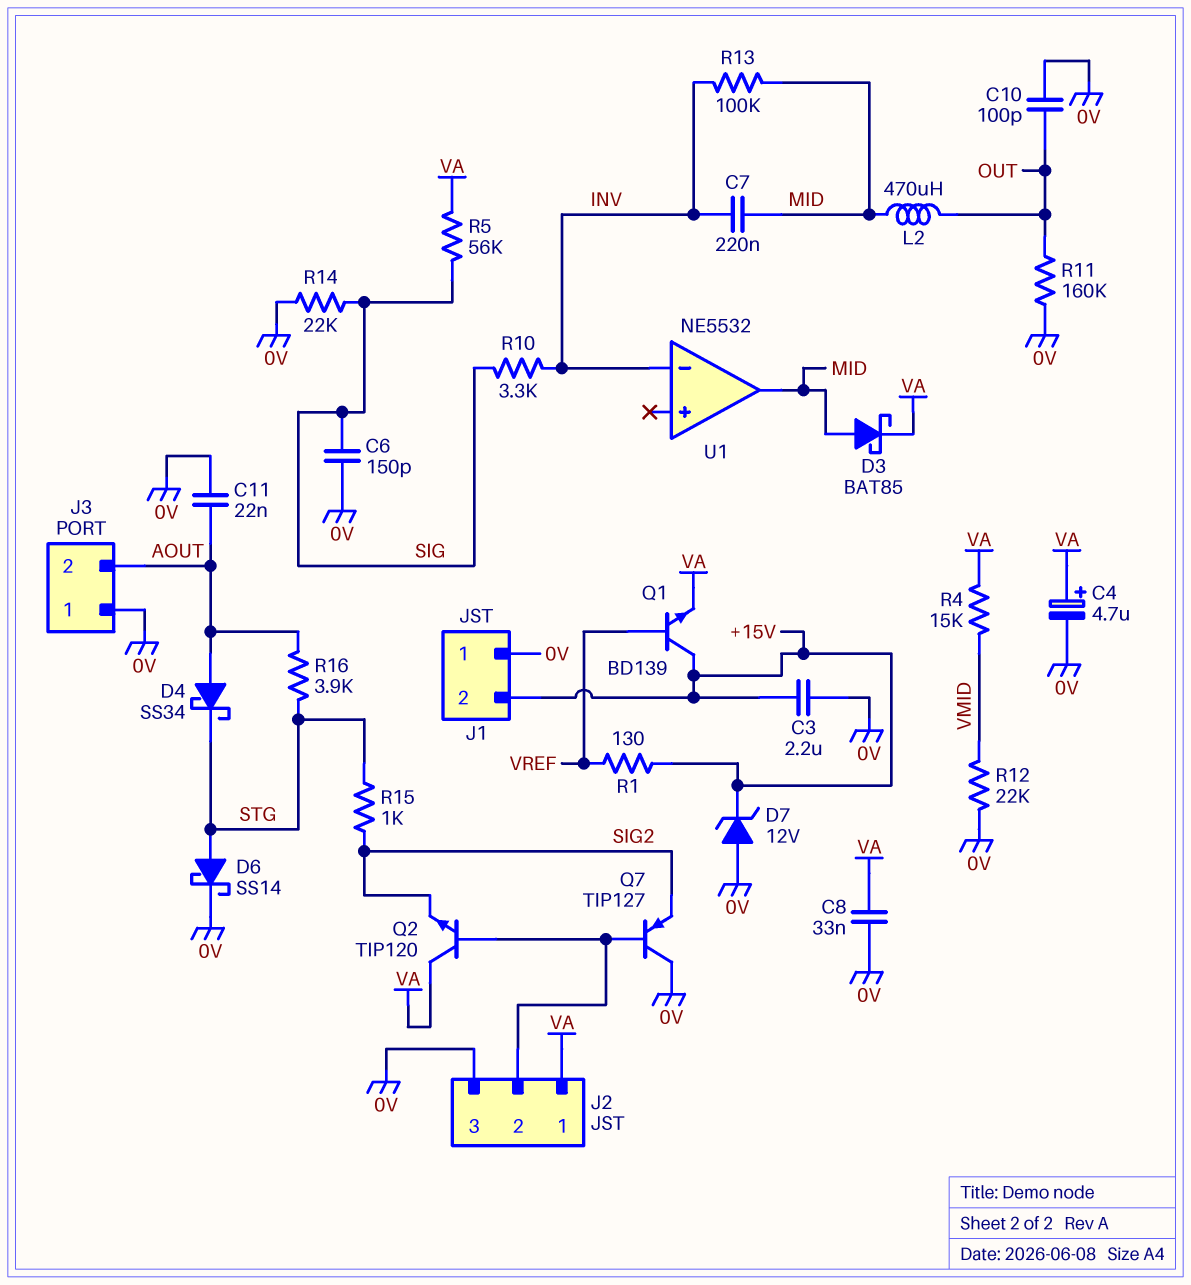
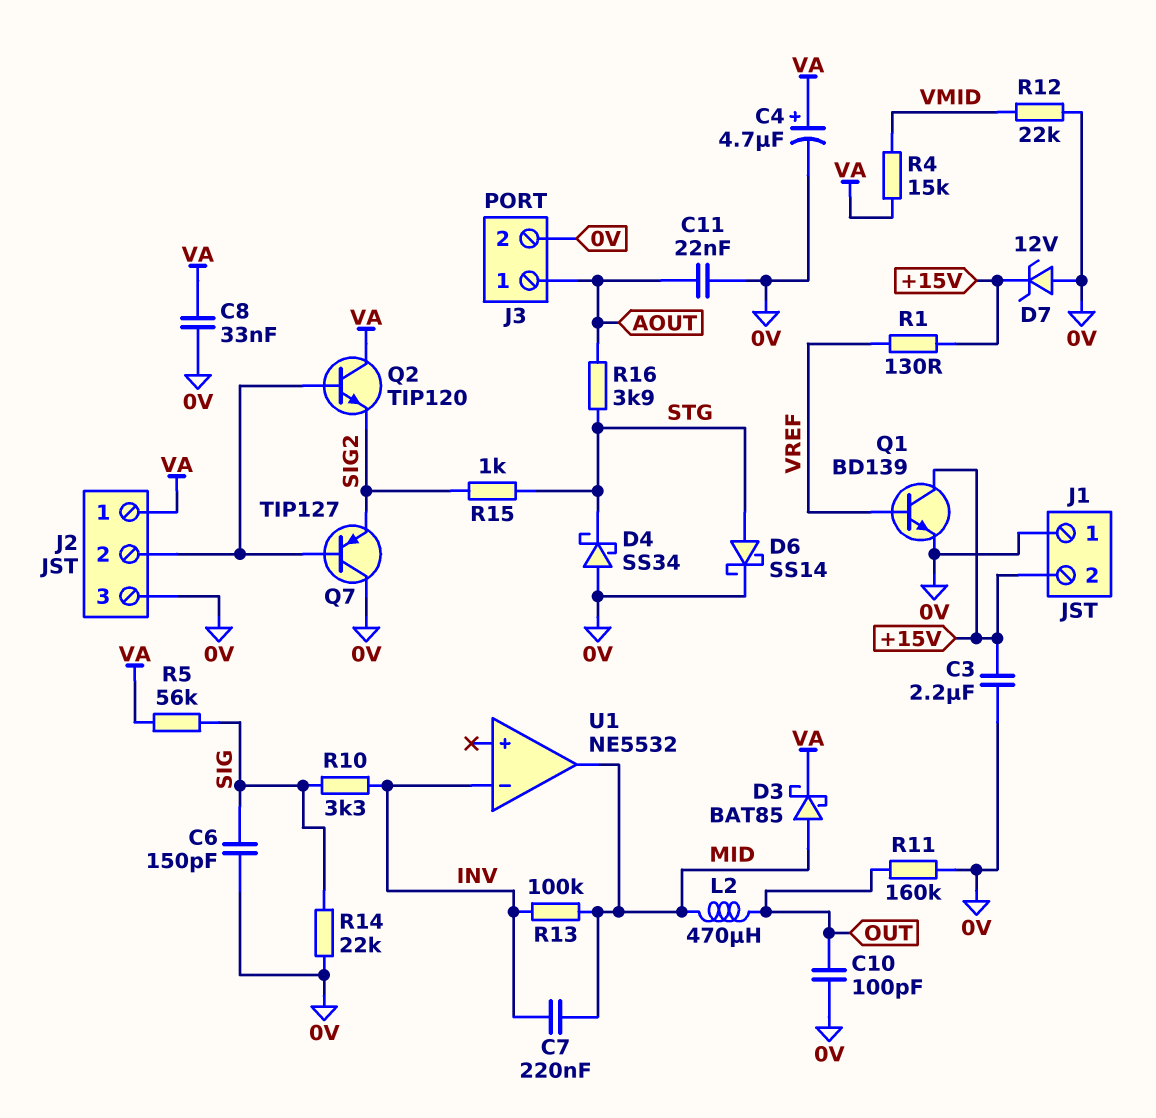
D4: schottky SS34 (A AOUT, K STG) -> schottky SS34 (A 0V, K STG)
J3 pin 1: 0V -> AOUT
J3 pin 2: AOUT -> 0V
Q1: NPN BD139 (B VREF, C +15V, E VA) -> NPN BD139 (B VREF, C +15V, E 0V)

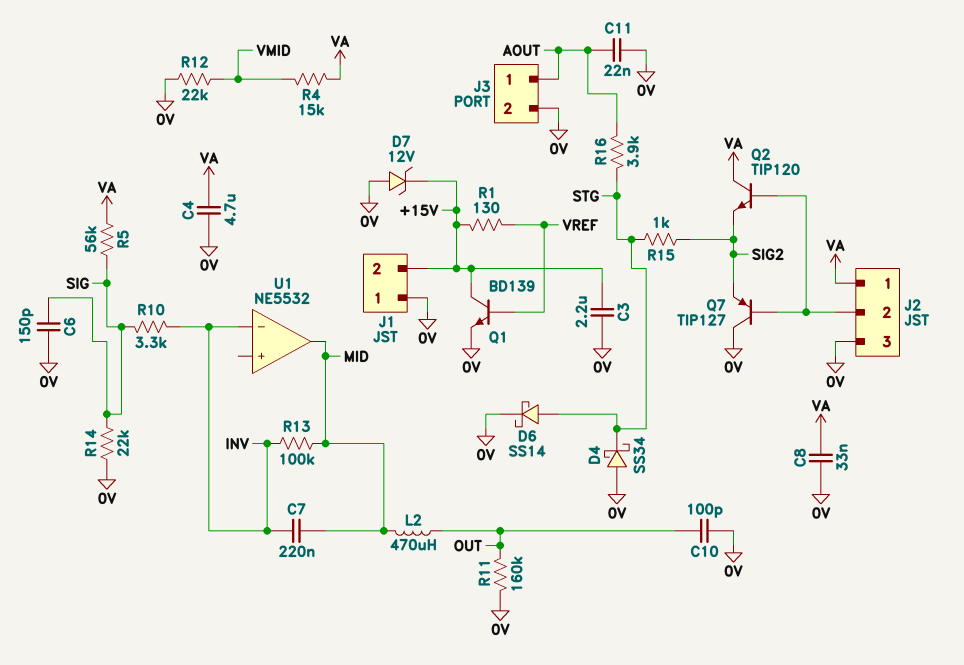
C4: 4.7uF (plus VA, minus 0V) -> 4.7uF (0V, VA)
D3: schottky BAT85 (A MID, K VA) -> none

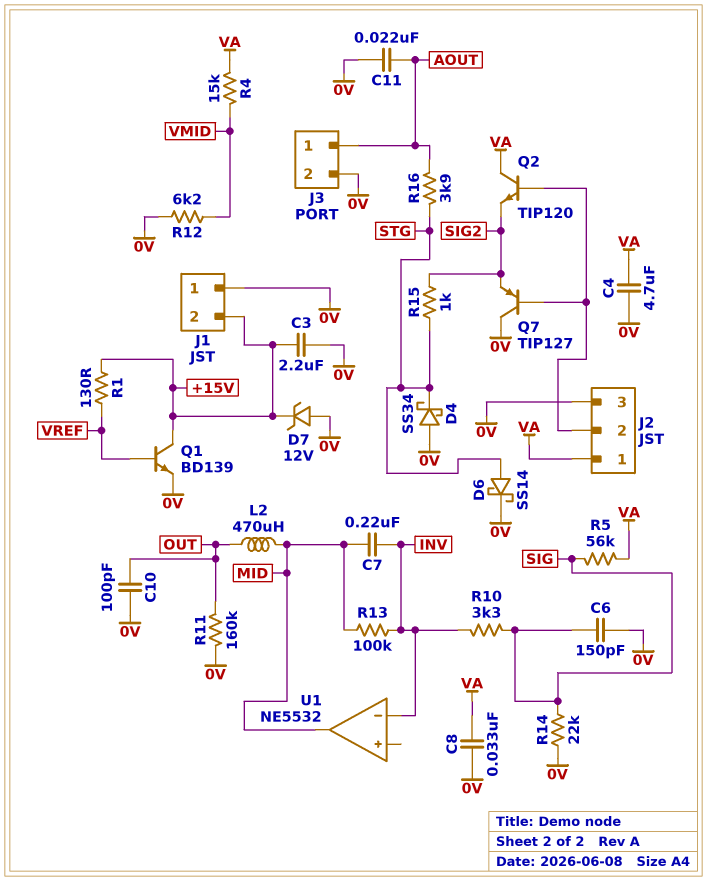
R12: 22k (0V, VMID) -> 6.2k (0V, VMID)

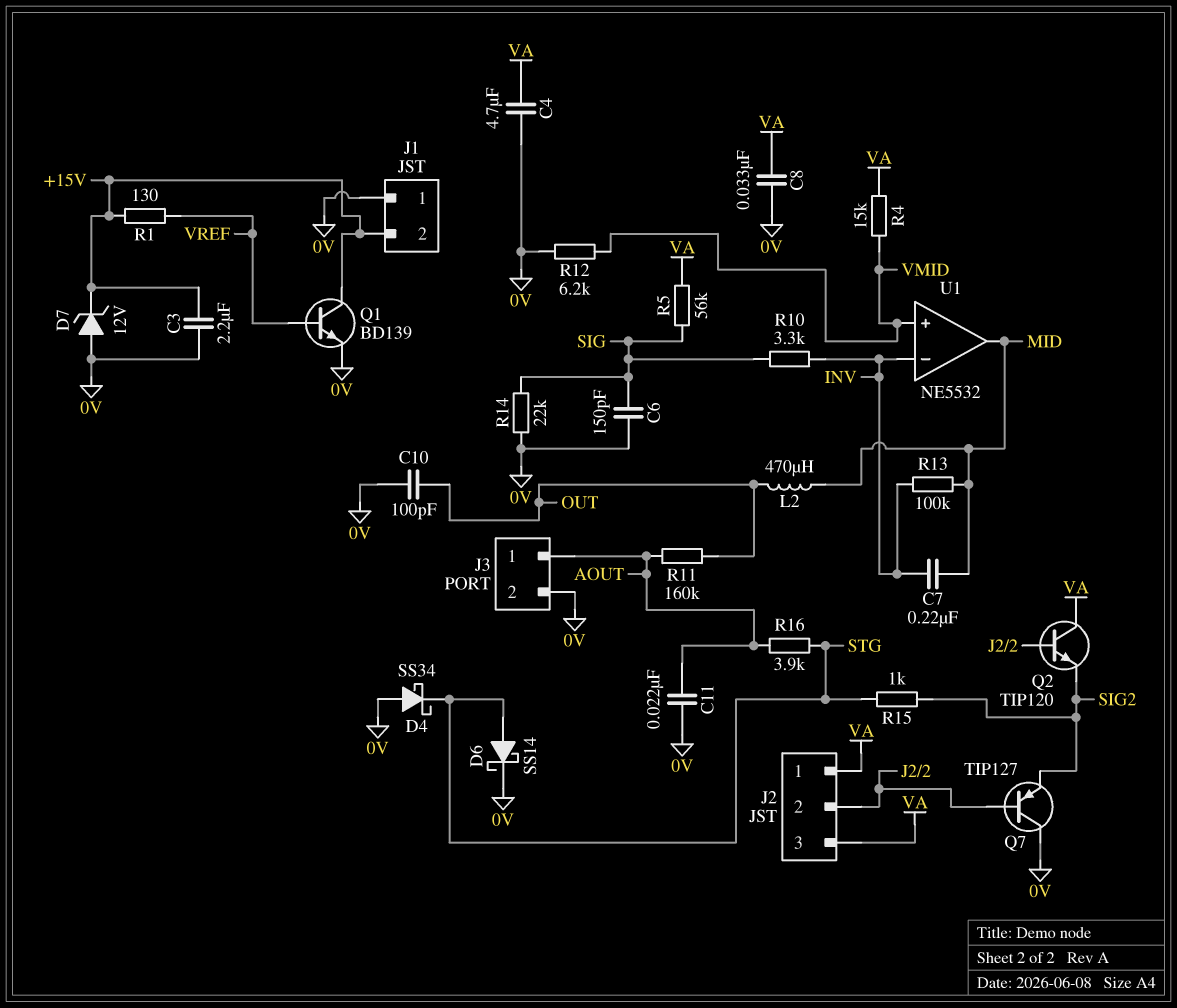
J2 pin 3: 0V -> VA
R11: 160k (0V, OUT) -> 160k (AOUT, OUT)
U1 pin in+: none -> VMID

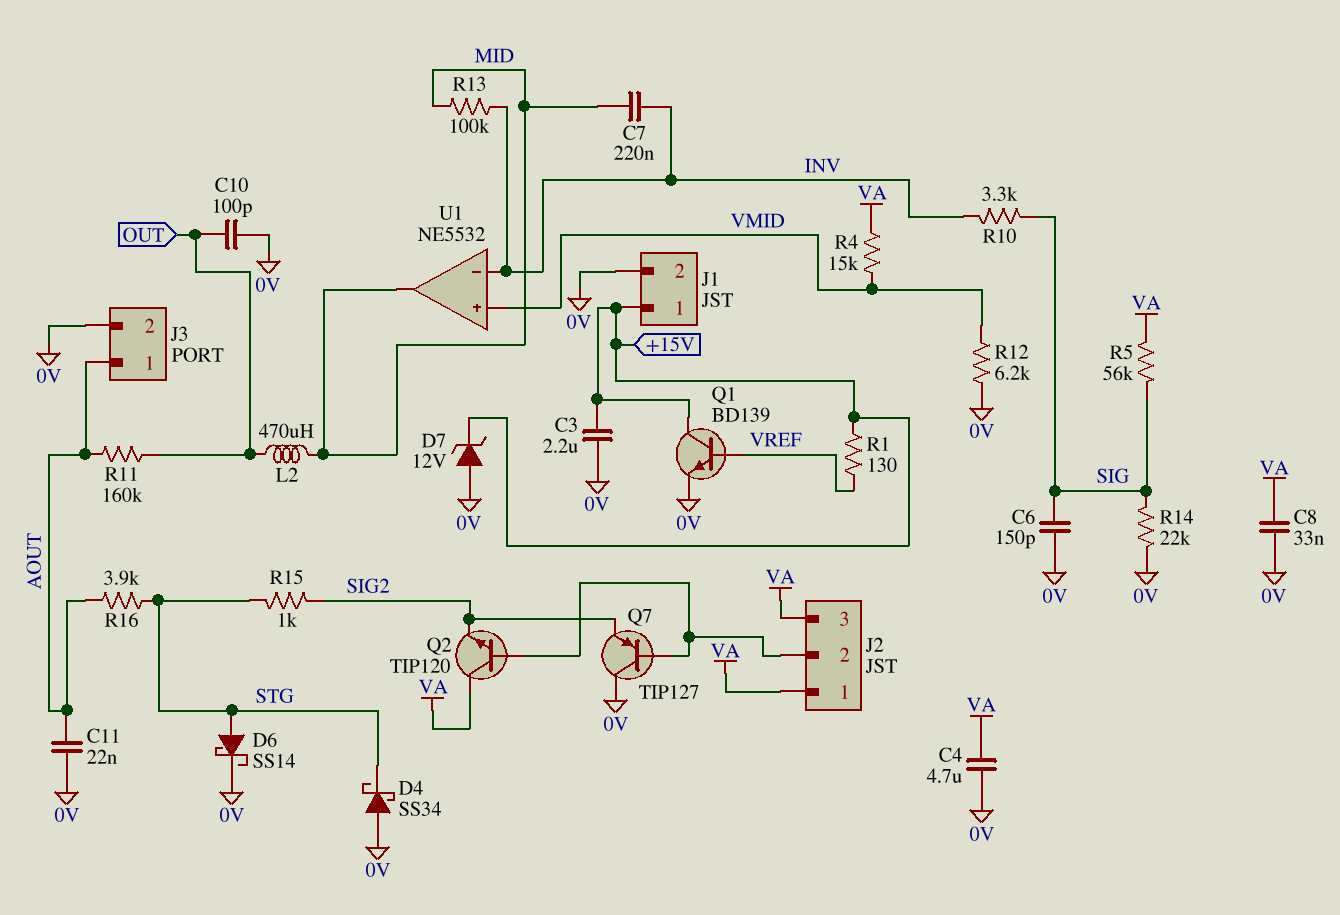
J1 pin 1: 0V -> +15V
J1 pin 2: +15V -> 0V

